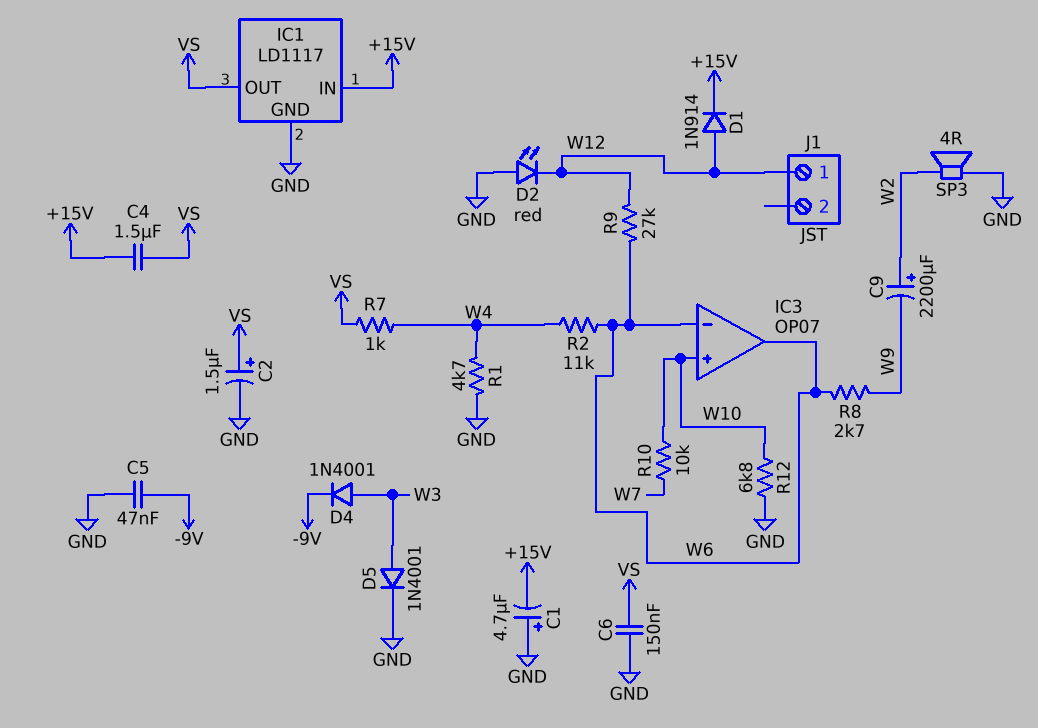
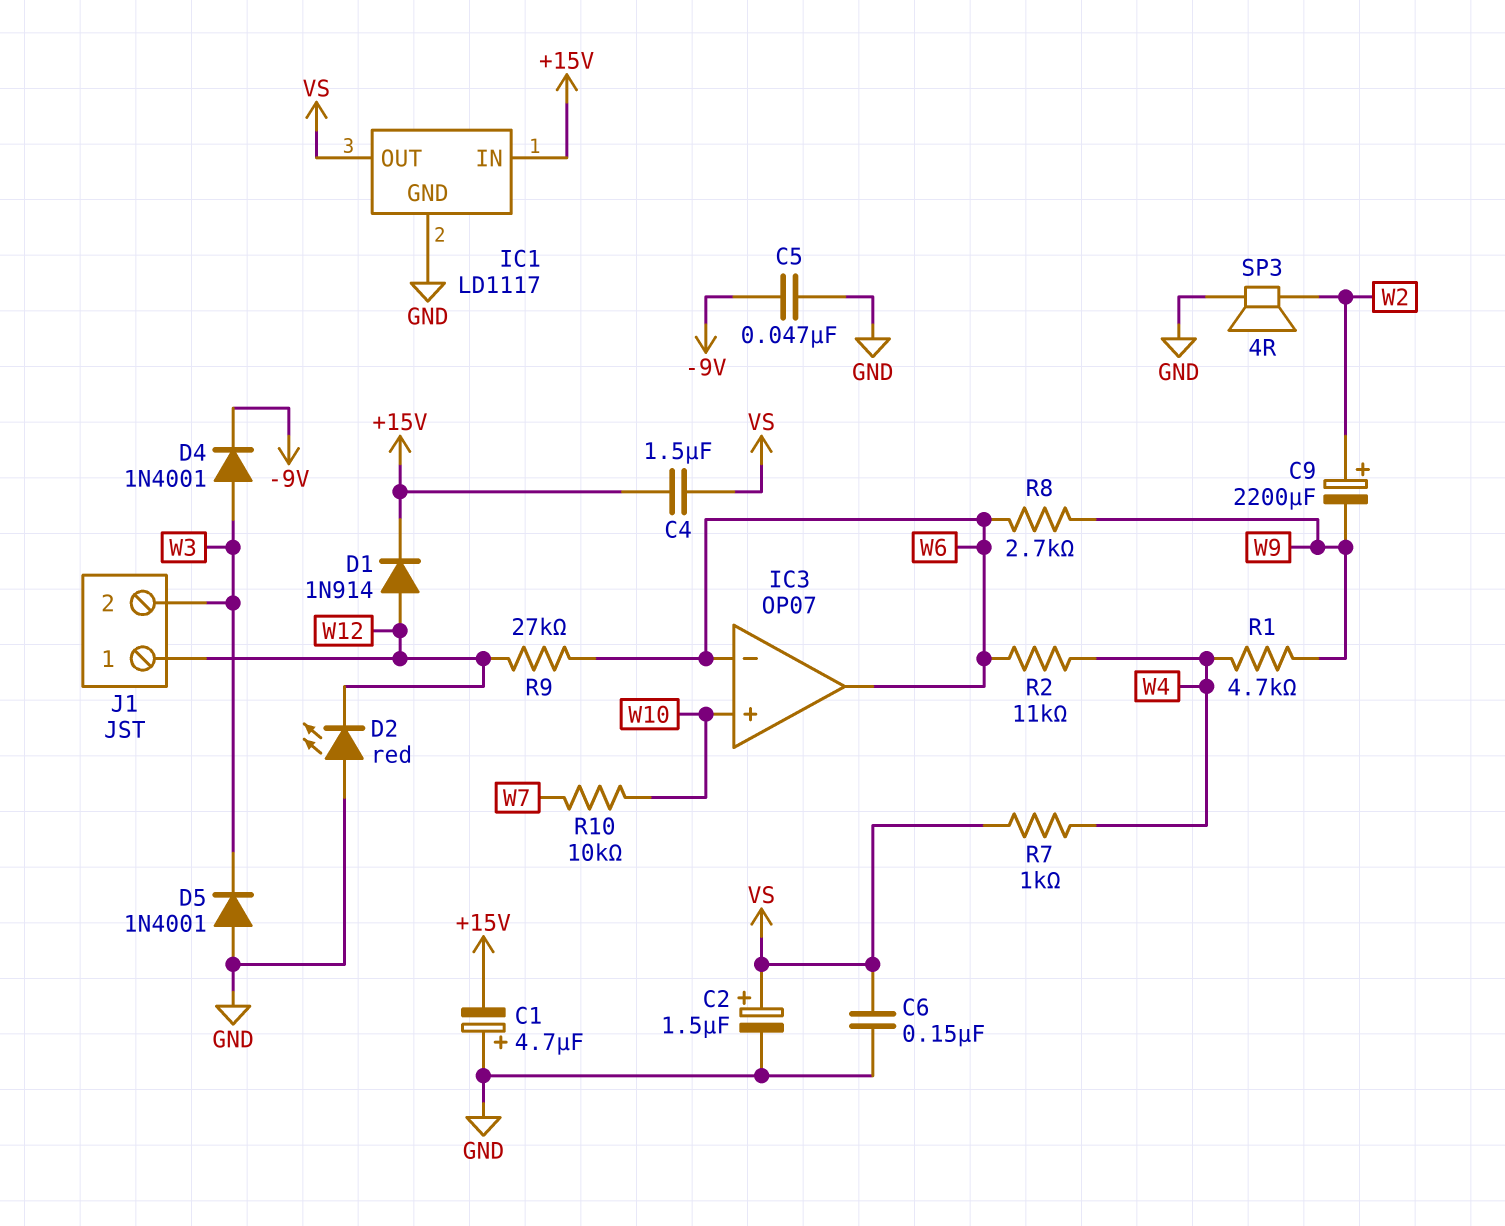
D5: diode 1N4001 (A W3, K GND) -> diode 1N4001 (A GND, K W3)
J1 pin 2: none -> W3
R1: 4.7k (GND, W4) -> 4.7k (W4, W9)
R12: 6.8k (GND, W10) -> none

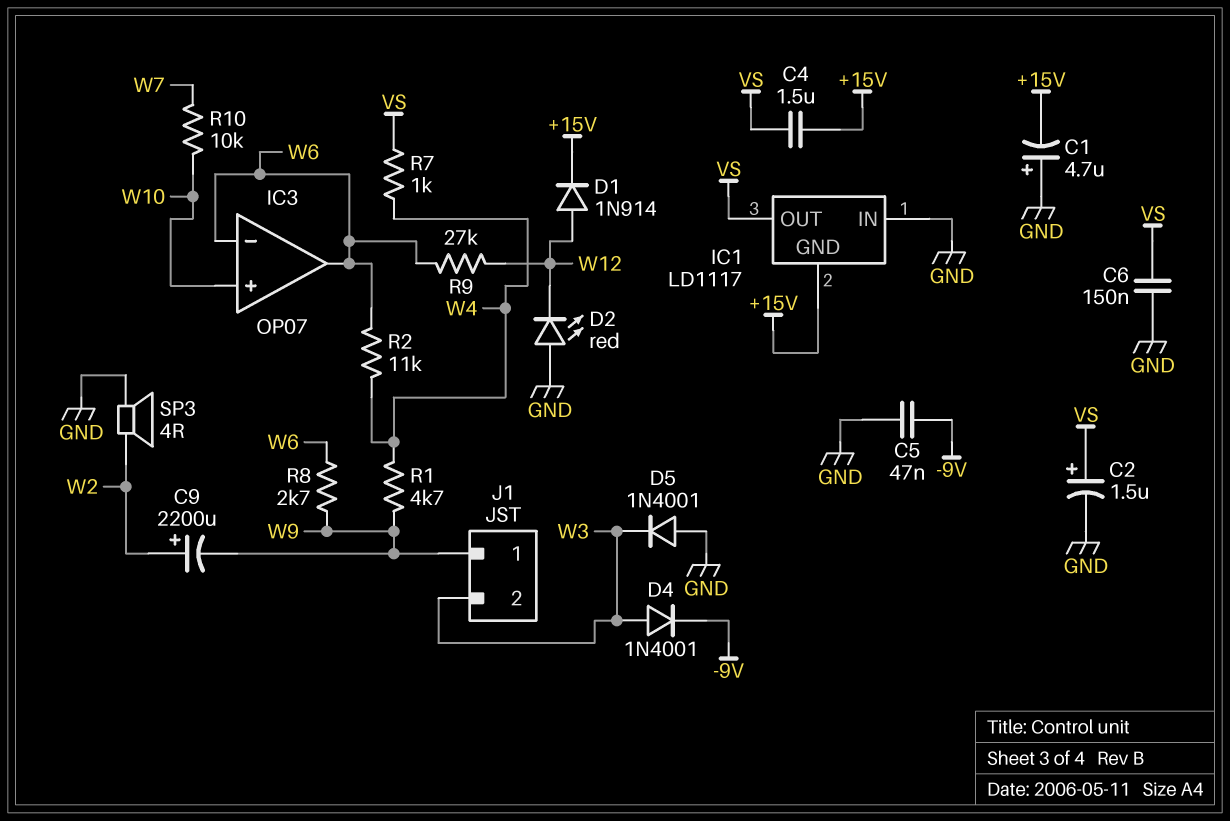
IC1 pin GND: GND -> +15V
IC1 pin IN: +15V -> GND
J1 pin 1: W12 -> W9

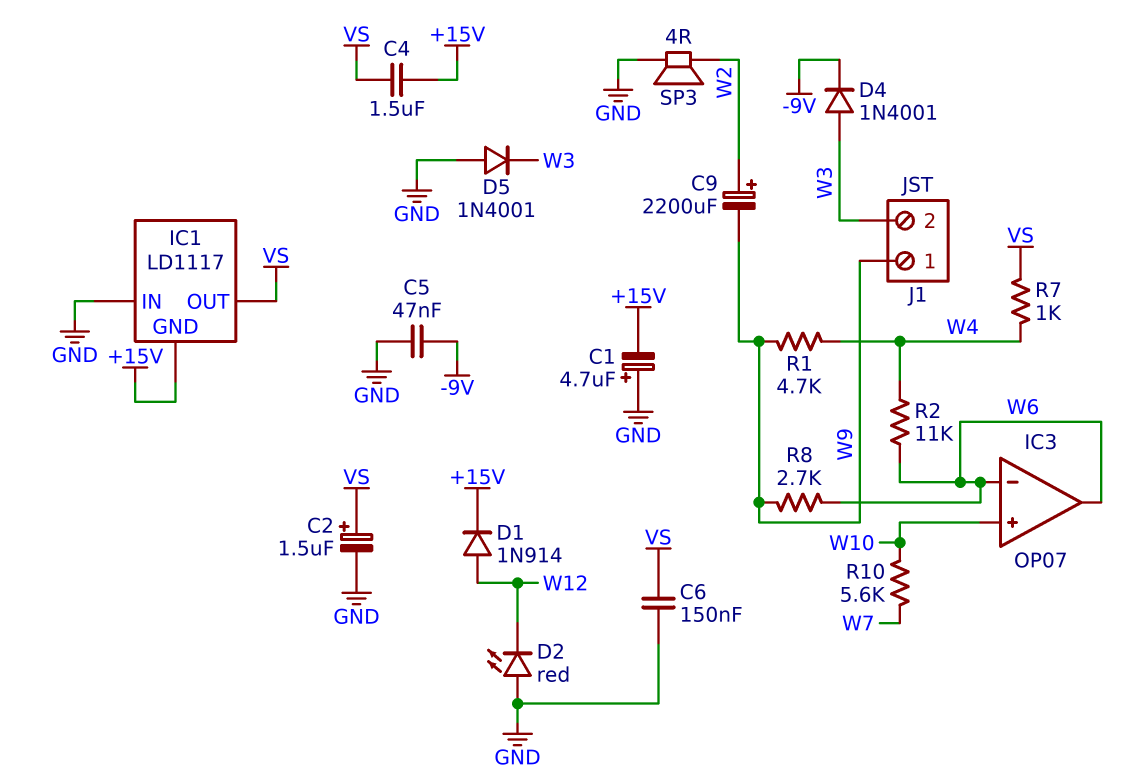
R9: 27k (W6, W12) -> none
R10: 10k (W7, W10) -> 5.6k (W7, W10)

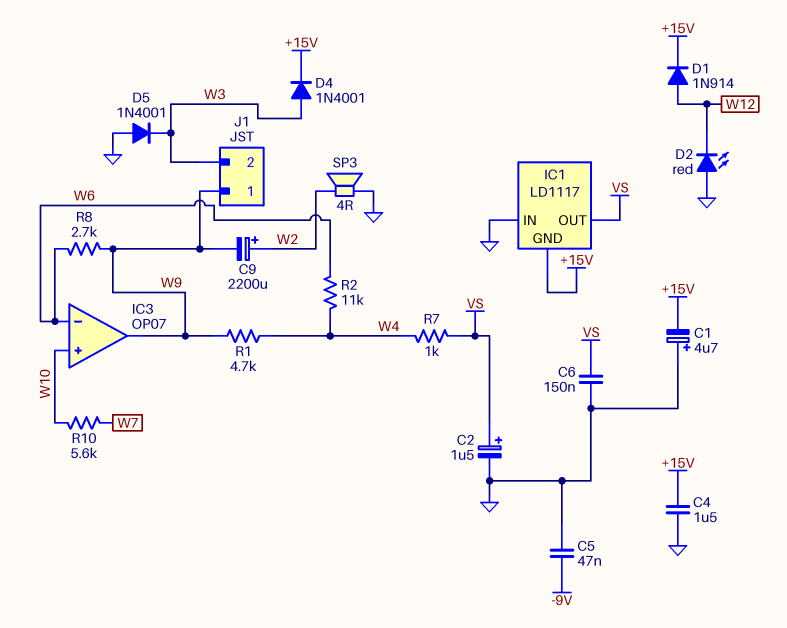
C4: 1.5uF (+15V, VS) -> 1.5uF (+15V, GND)
D4: diode 1N4001 (A W3, K -9V) -> diode 1N4001 (A W3, K +15V)
IC3 pin out: W6 -> W9

